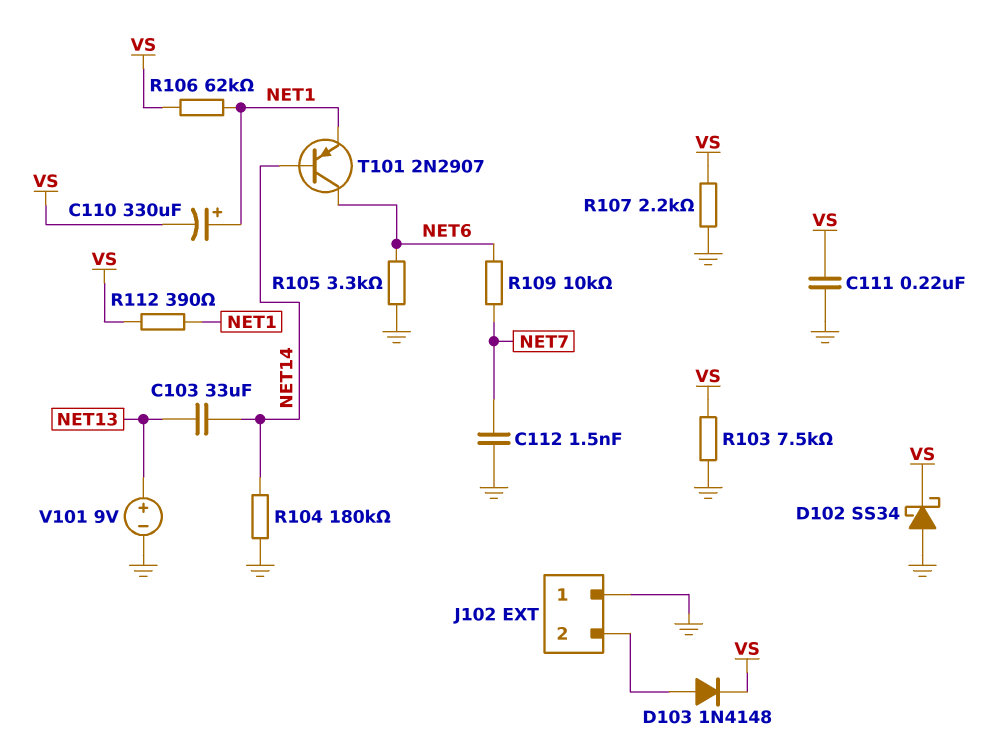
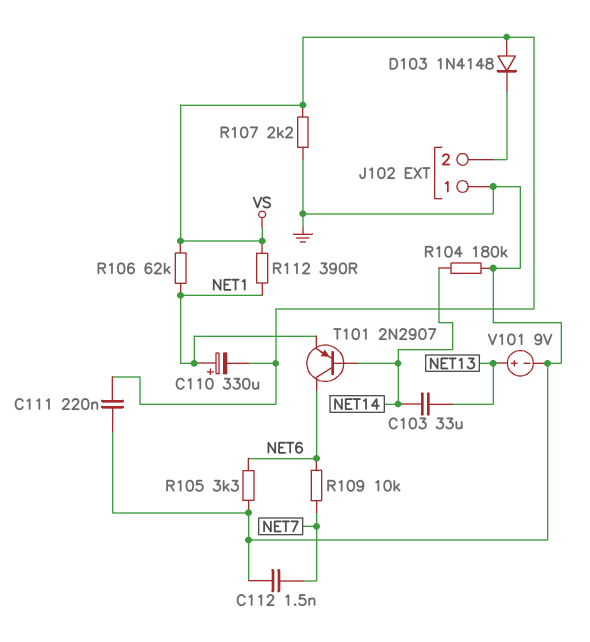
D102: schottky SS34 (A GND, K VS) -> none
D103: diode 1N4148 (A J102/2, K VS) -> diode 1N4148 (A VS, K J102/2)
R103: 7.5k (GND, VS) -> none

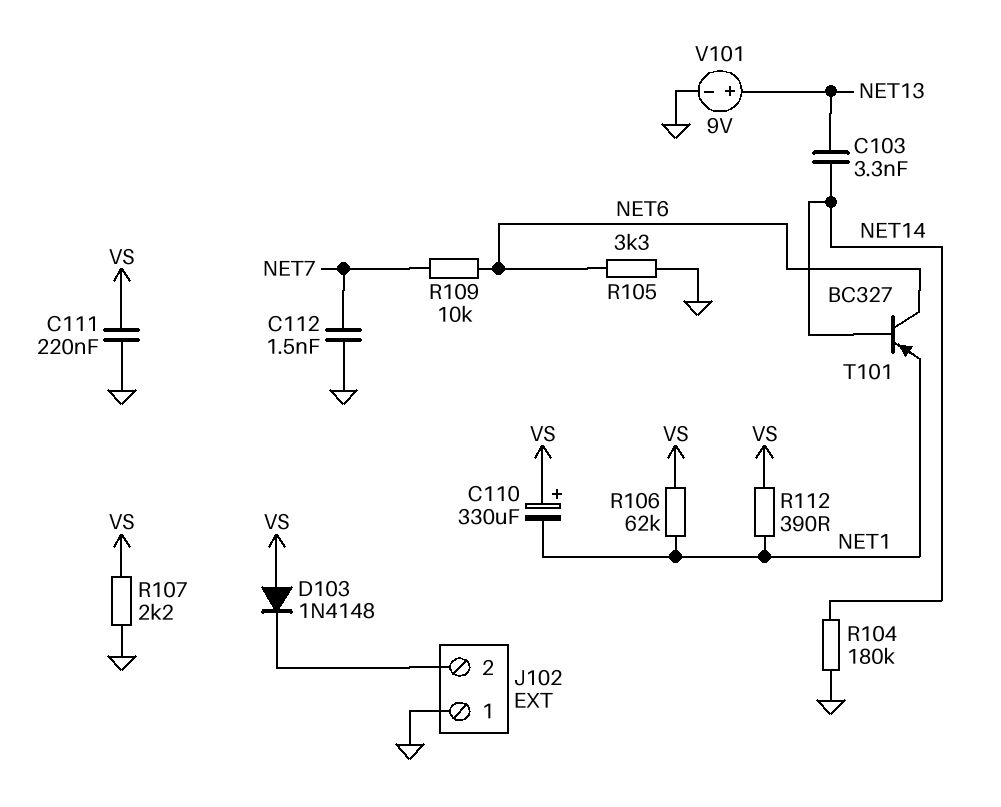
C103: 33uF (NET13, NET14) -> 3.3nF (NET13, NET14)
C110: 330uF (plus NET1, minus VS) -> 330uF (plus VS, minus NET1)
T101: PNP 2N2907 (B NET14, C NET6, E NET1) -> PNP BC327 (B NET14, C NET6, E NET1)

